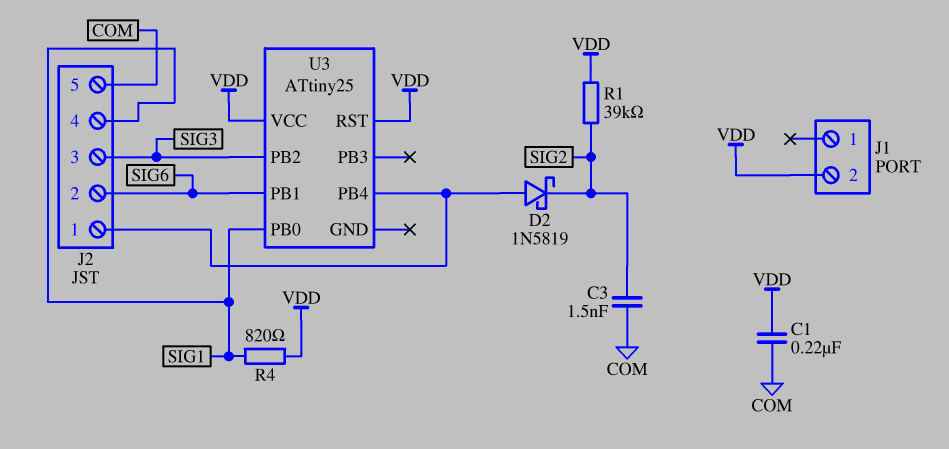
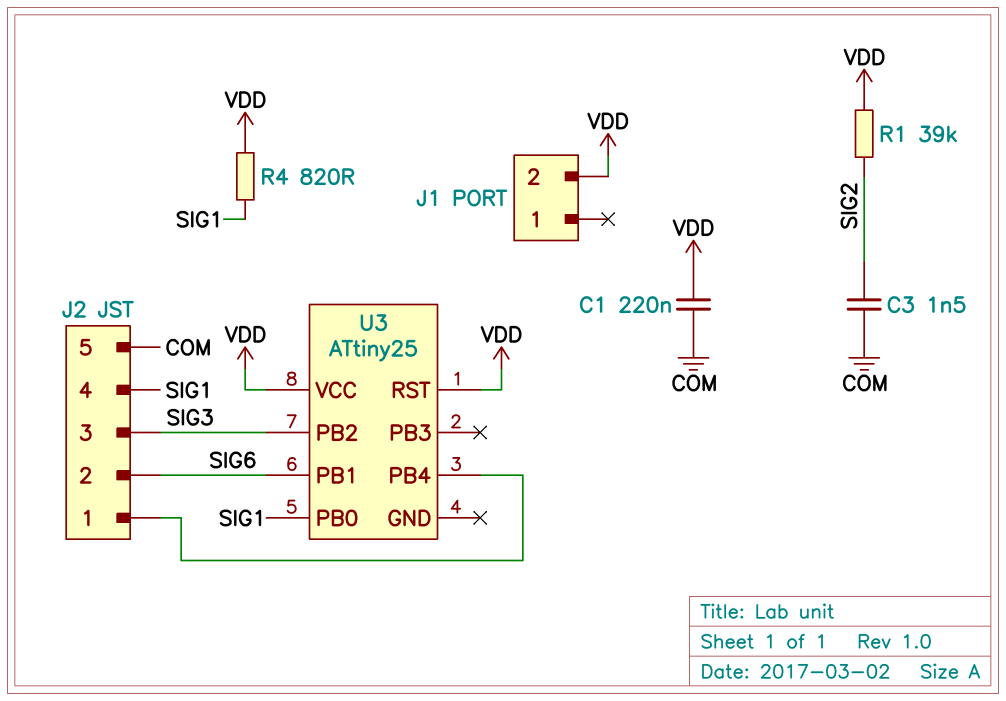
D2: schottky 1N5819 (A J2/1, K SIG2) -> none

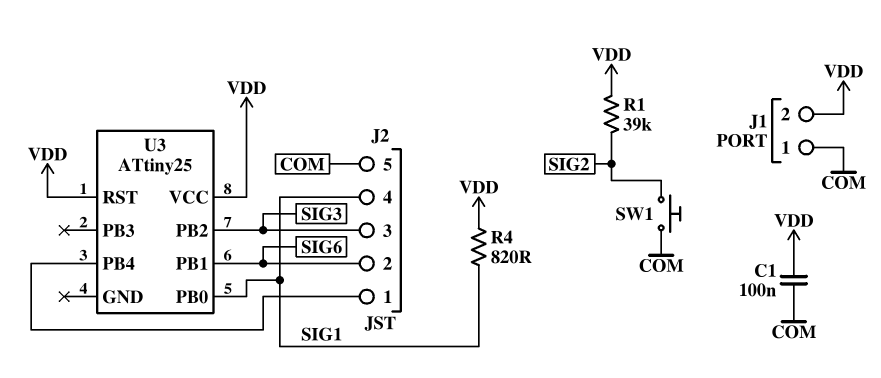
C1: 220nF (COM, VDD) -> 100nF (COM, VDD)
C3: 1.5nF (COM, SIG2) -> none
J1 pin 1: none -> COM
SW1: none -> button (COM, SIG2)

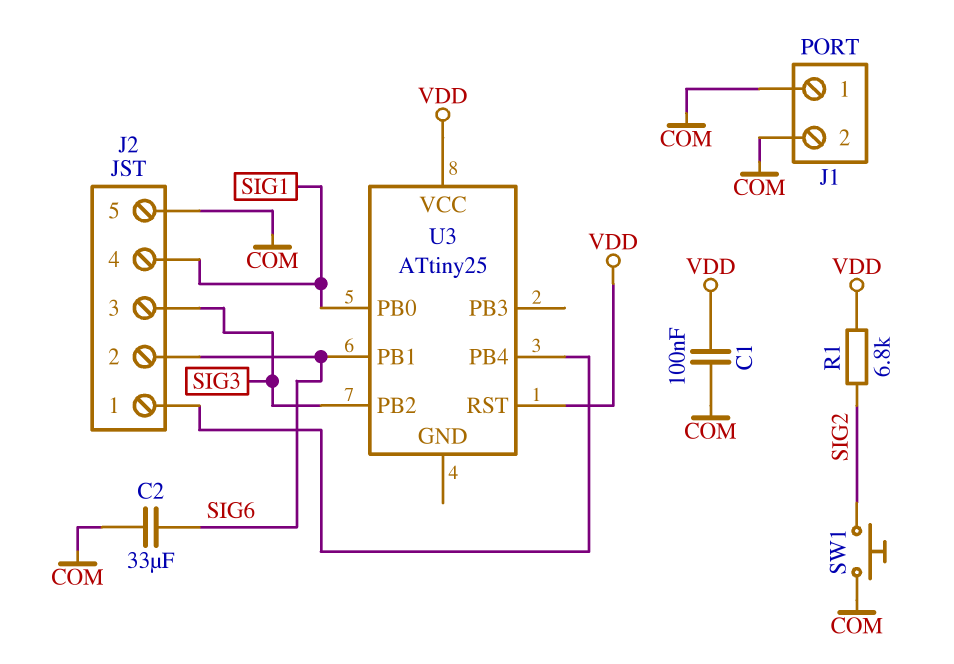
C2: none -> 33uF (COM, SIG6)
J1 pin 2: VDD -> COM
R1: 39k (SIG2, VDD) -> 6.8k (SIG2, VDD)
R4: 820 (SIG1, VDD) -> none

